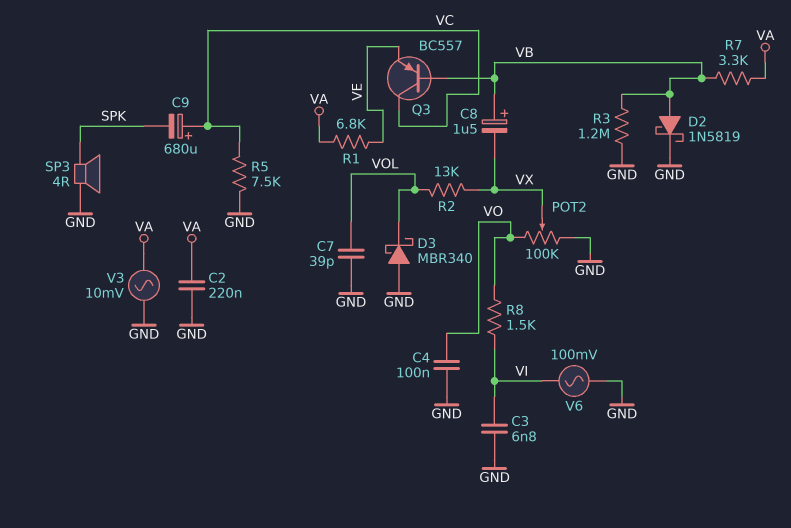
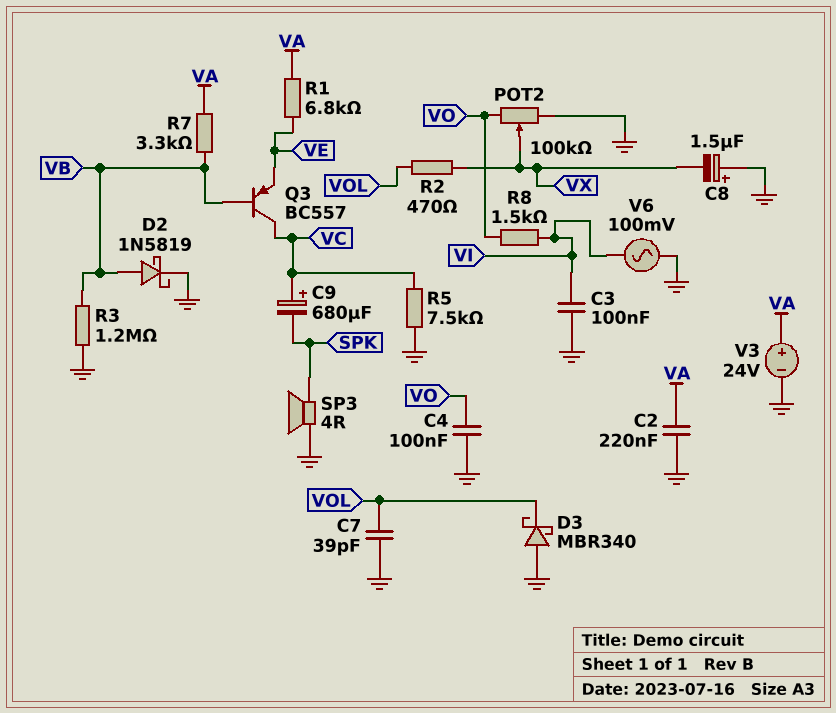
C3: 6.8nF (GND, VI) -> 100nF (GND, VI)
C8: 1.5uF (plus VB, minus VX) -> 1.5uF (plus GND, minus VX)
R2: 13k (VOL, VX) -> 470 (VOL, VX)
V3: AC 10mV (GND, VA) -> 24V (plus VA, minus GND)

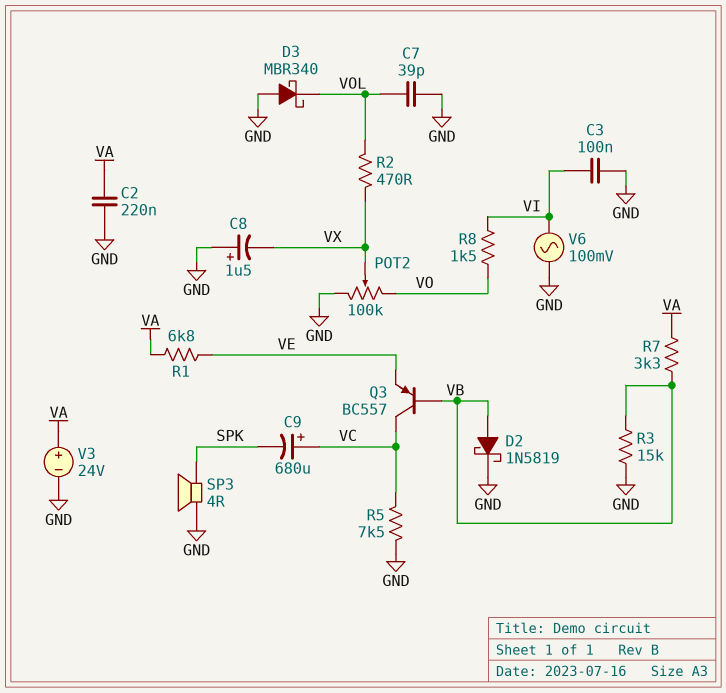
C4: 100nF (GND, VO) -> none
R3: 1.2M (GND, VB) -> 15k (GND, VB)

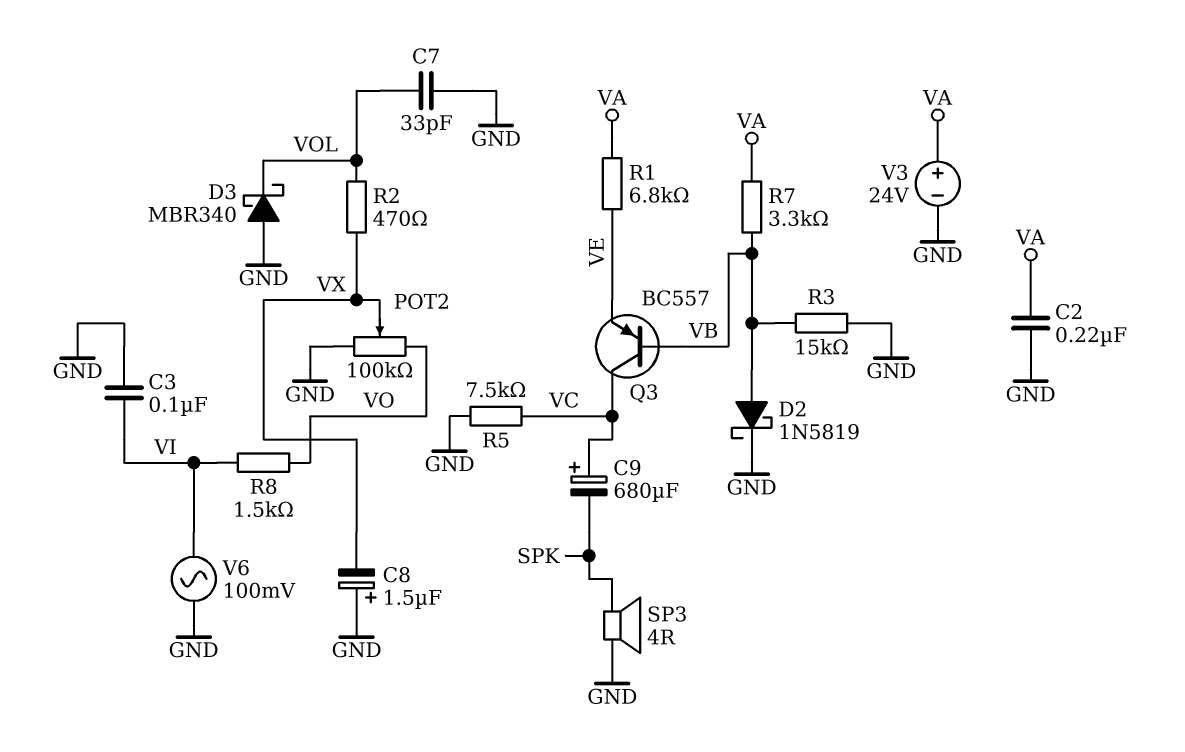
C7: 39pF (GND, VOL) -> 33pF (GND, VOL)

